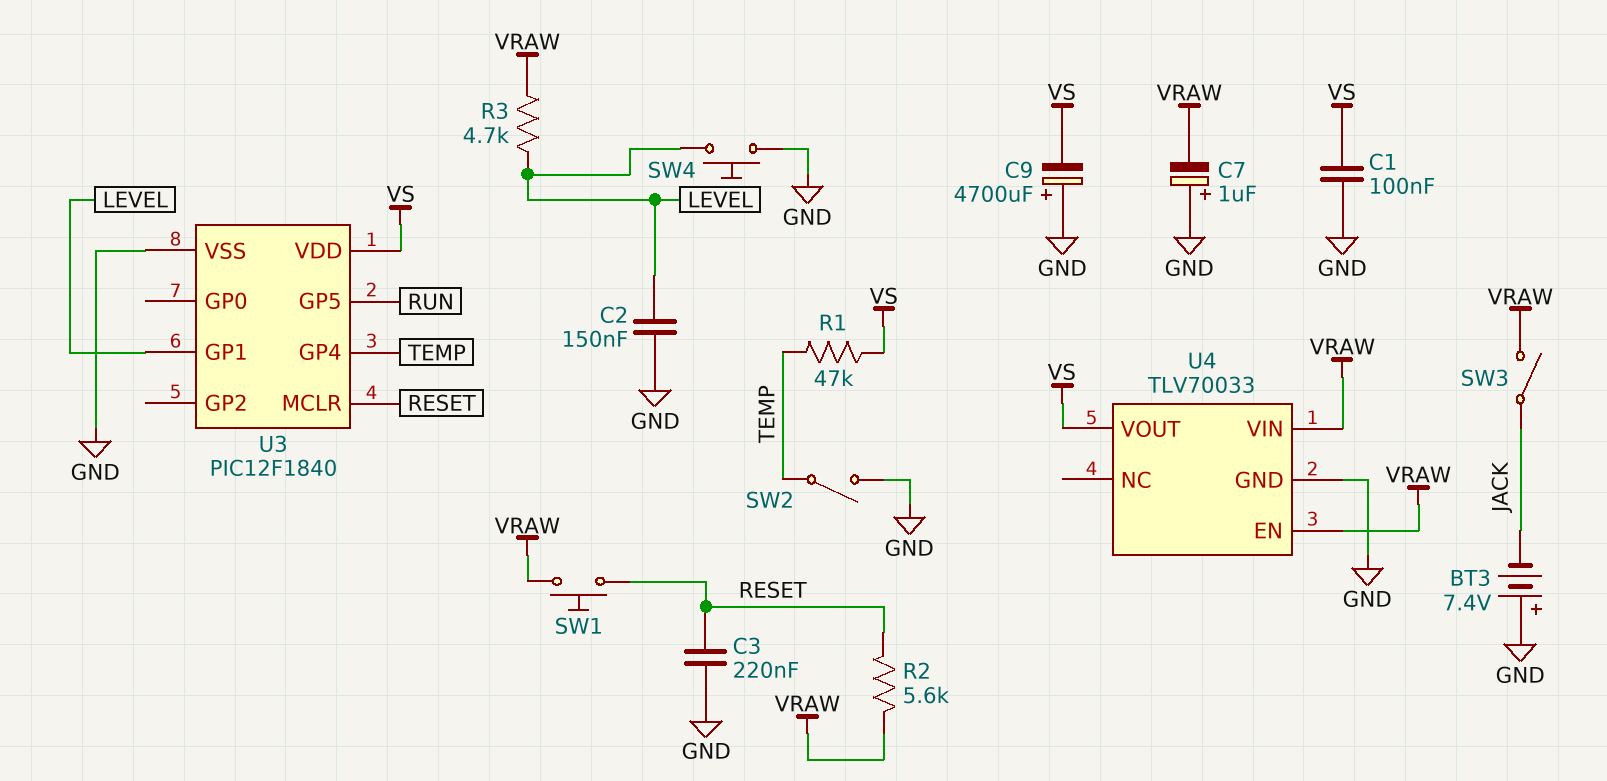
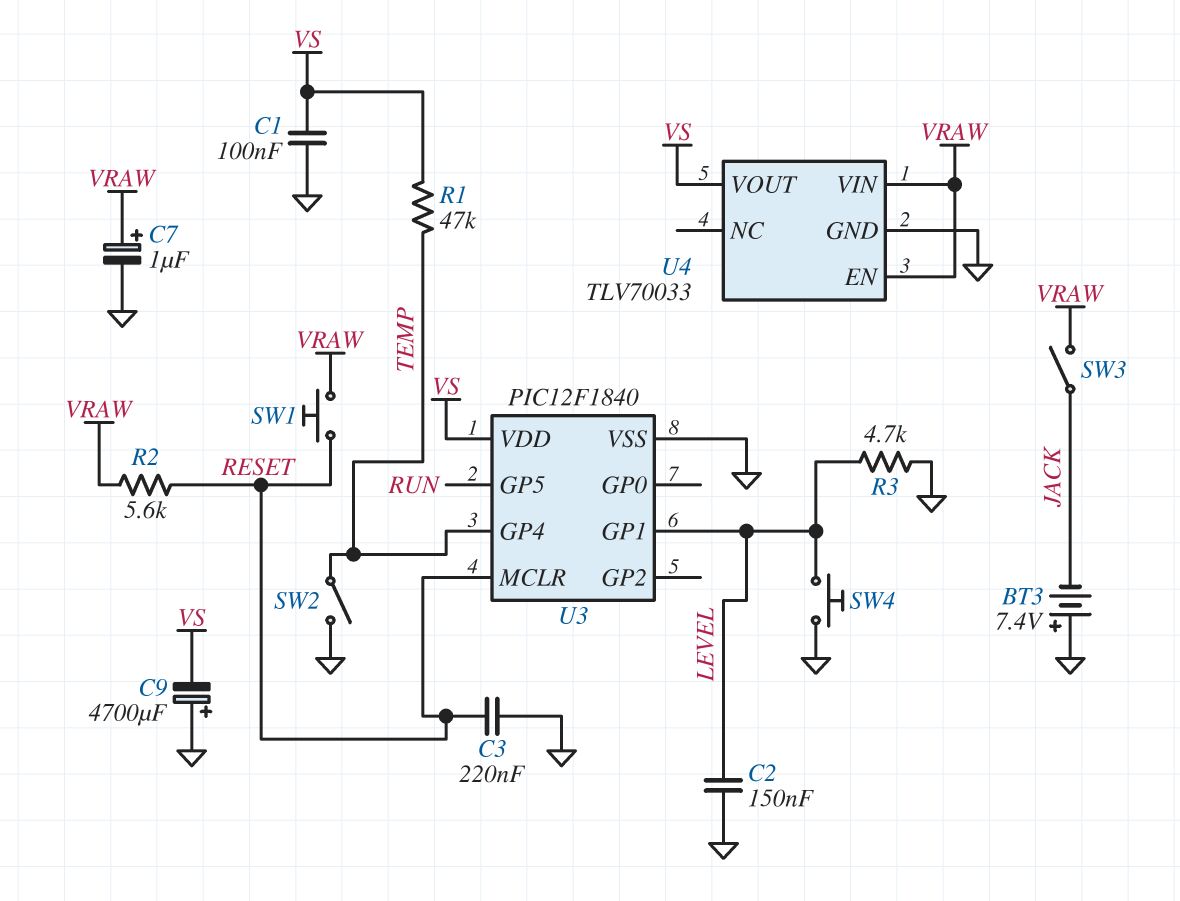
C7: 1uF (plus GND, minus VRAW) -> 1uF (plus VRAW, minus GND)
R3: 4.7k (LEVEL, VRAW) -> 4.7k (GND, LEVEL)

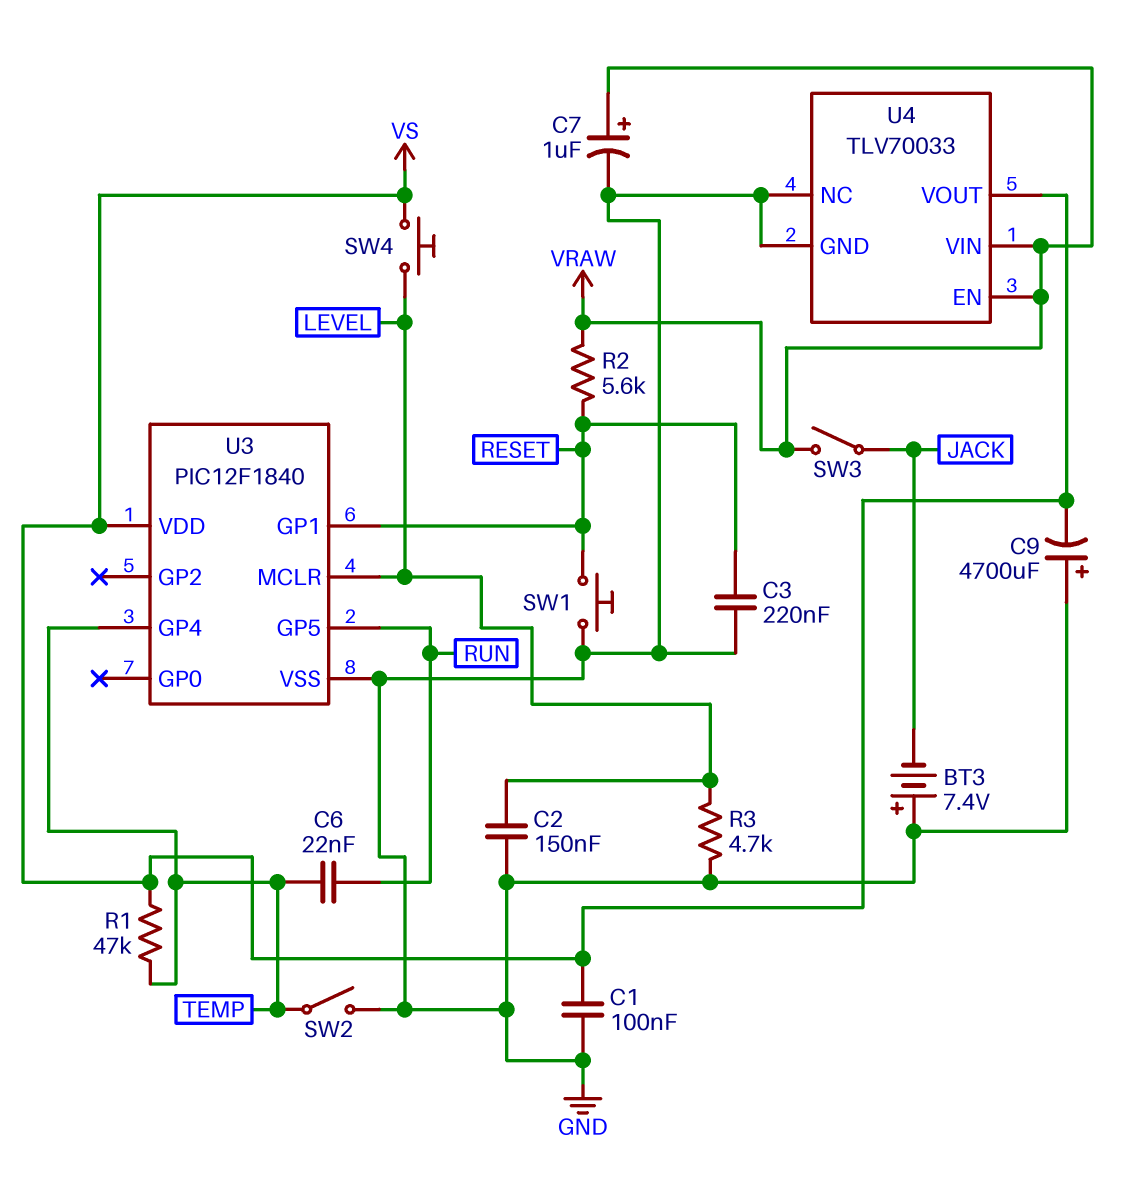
C6: none -> 22nF (RUN, TEMP)
SW1: button (RESET, VRAW) -> button (GND, RESET)
SW4: button (GND, LEVEL) -> button (LEVEL, VS)
U3 pin GP1: LEVEL -> RESET
U3 pin MCLR: RESET -> LEVEL
U4 pin NC: none -> GND

